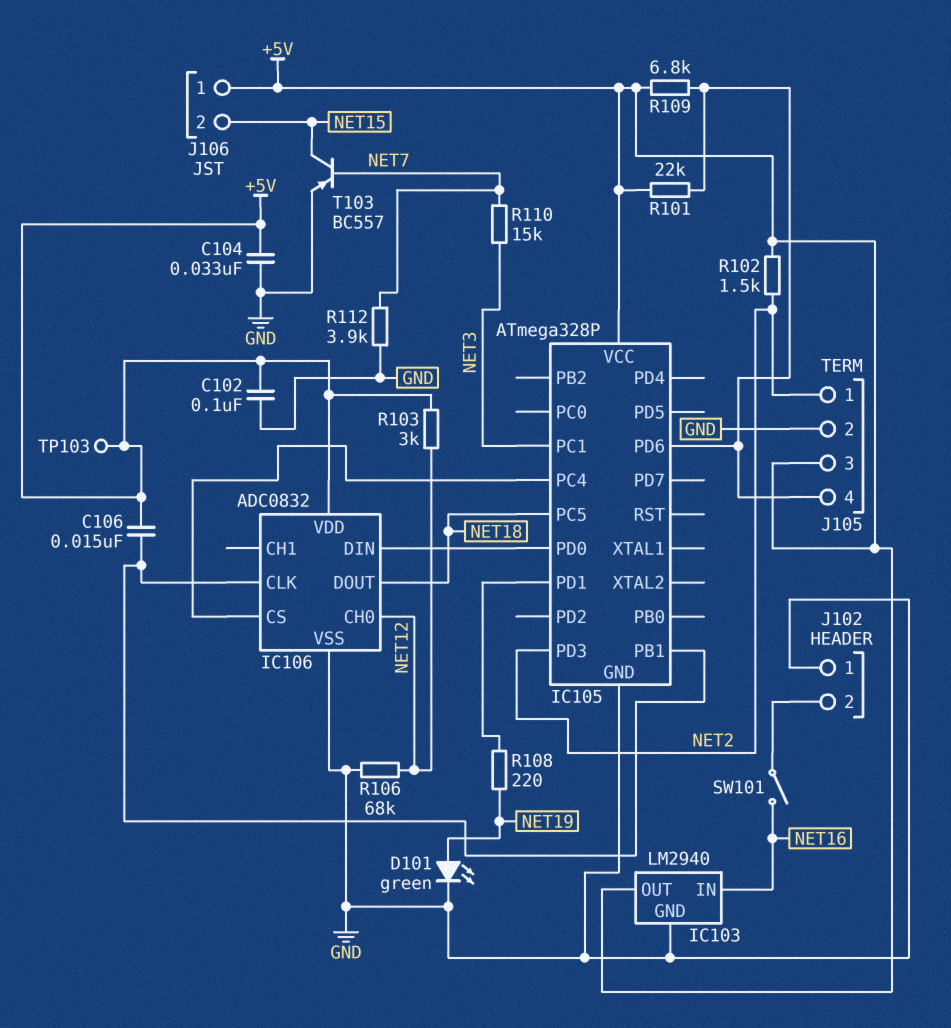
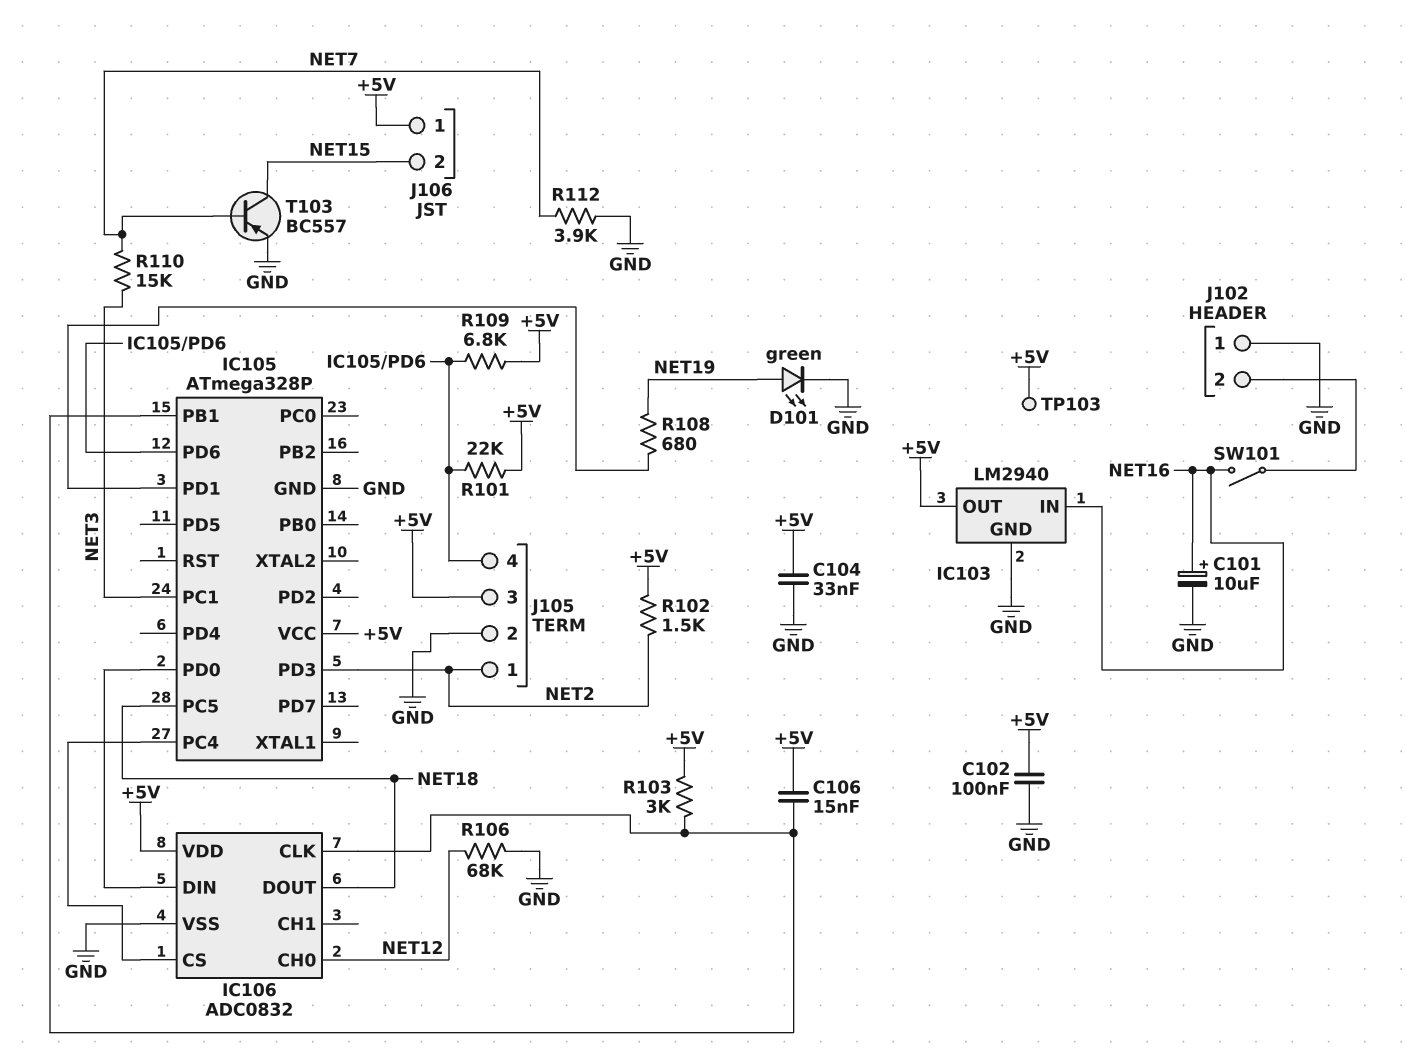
C101: none -> 10uF (plus NET16, minus GND)
R103: 3k (+5V, NET12) -> 3k (+5V, IC105/PB1)
R108: 220 (IC105/PD1, NET19) -> 680 (IC105/PD1, NET19)

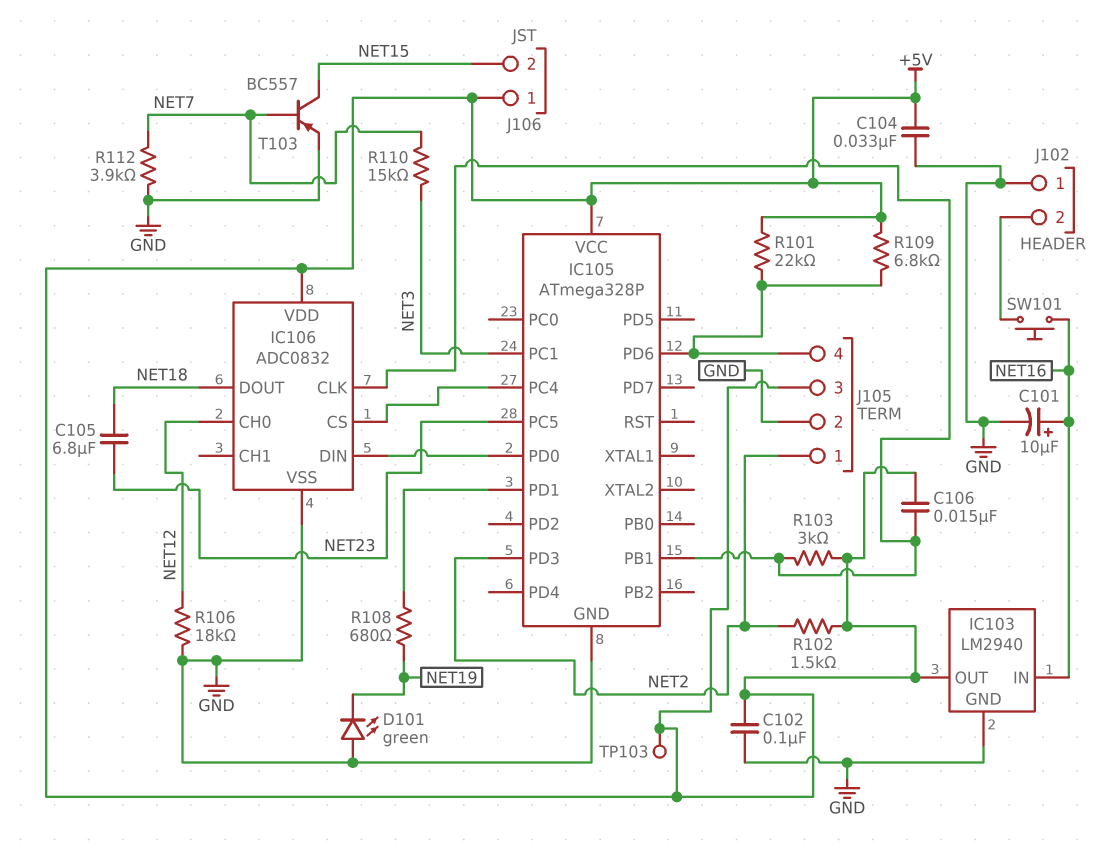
C105: none -> 6.8uF (NET18, NET23)
D101: LED green (A NET19, K GND) -> LED green (A GND, K NET19)
IC105 pin PC5: NET18 -> NET23
R106: 68k (GND, NET12) -> 18k (GND, NET12)
SW101: switch (J102/2, NET16) -> button (J102/2, NET16)

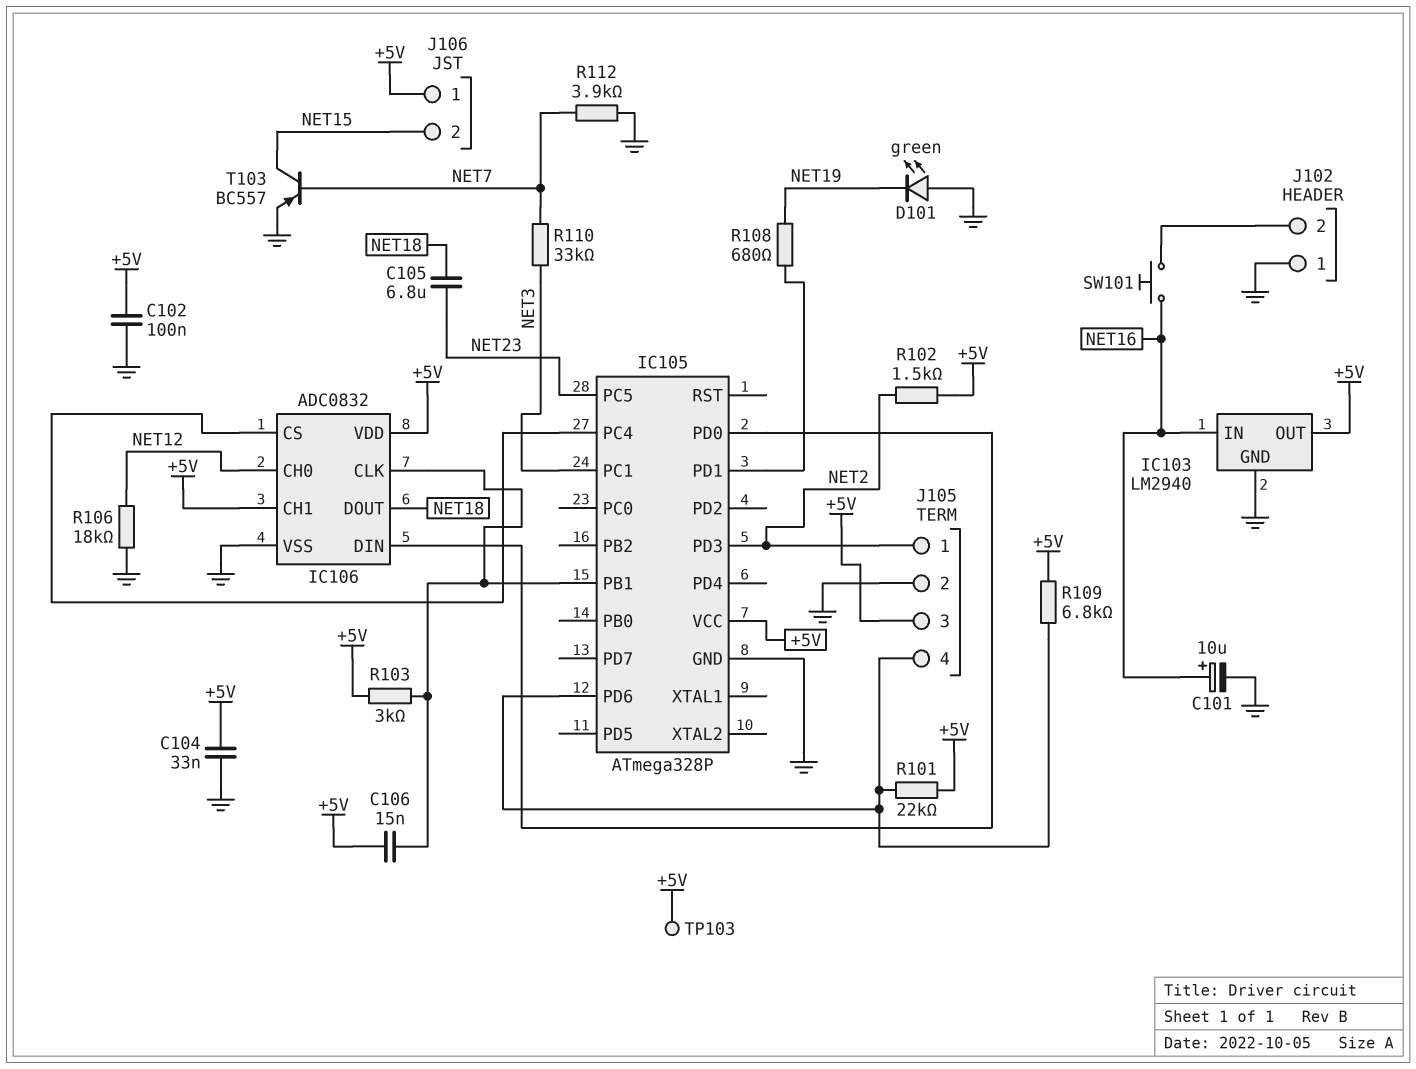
IC106 pin CH1: none -> +5V
R110: 15k (NET3, NET7) -> 33k (NET3, NET7)

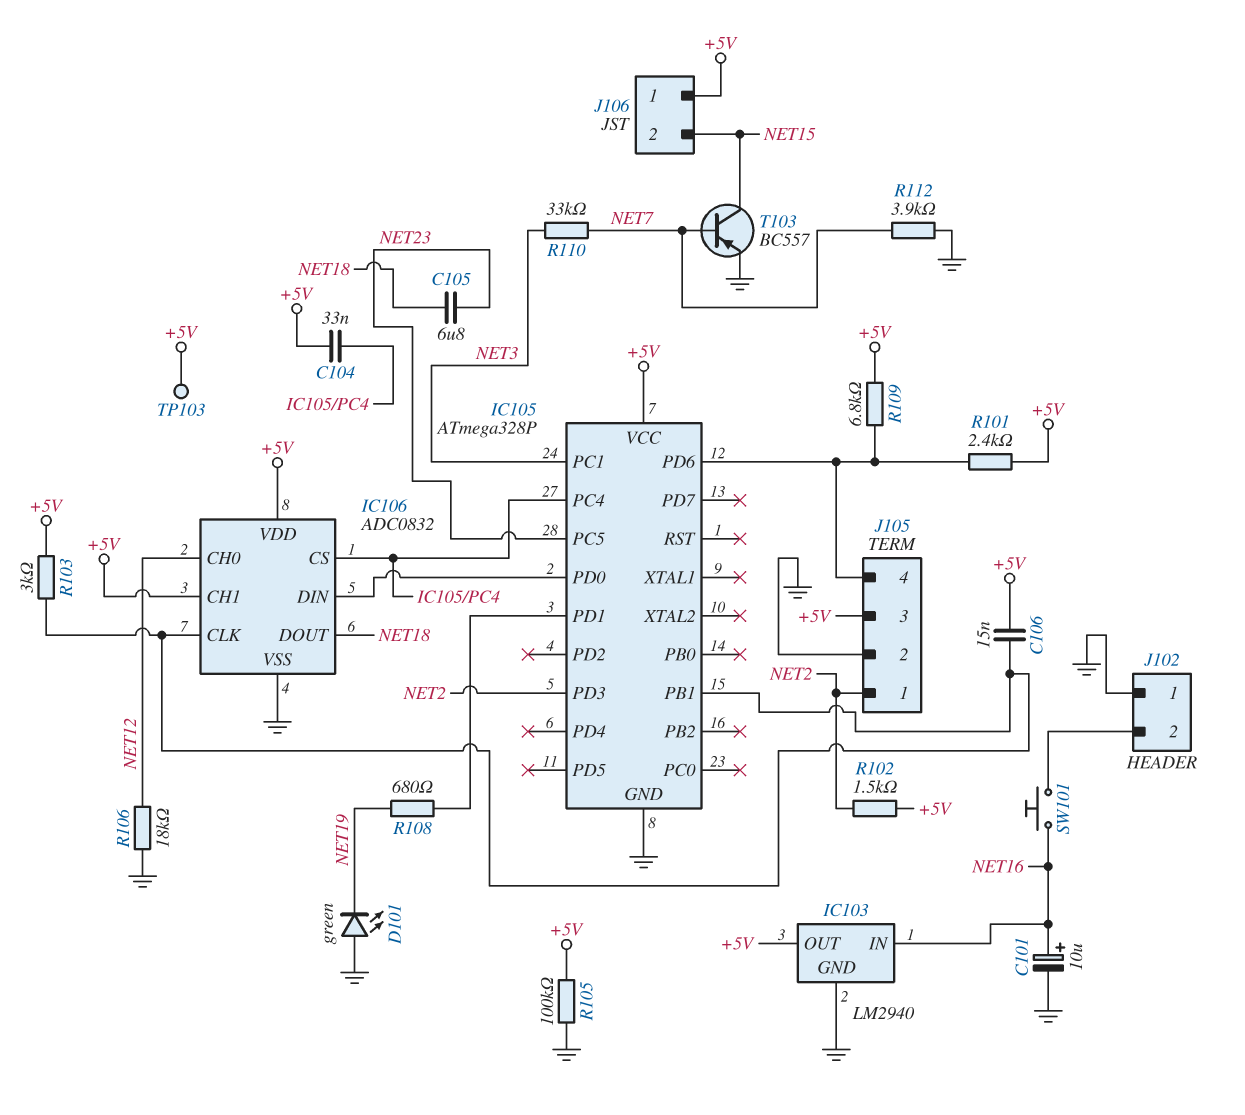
C102: 100nF (+5V, GND) -> none
C104: 33nF (+5V, GND) -> 33nF (+5V, IC105/PC4)
R101: 22k (+5V, IC105/PD6) -> 2.4k (+5V, IC105/PD6)
R105: none -> 100k (+5V, GND)

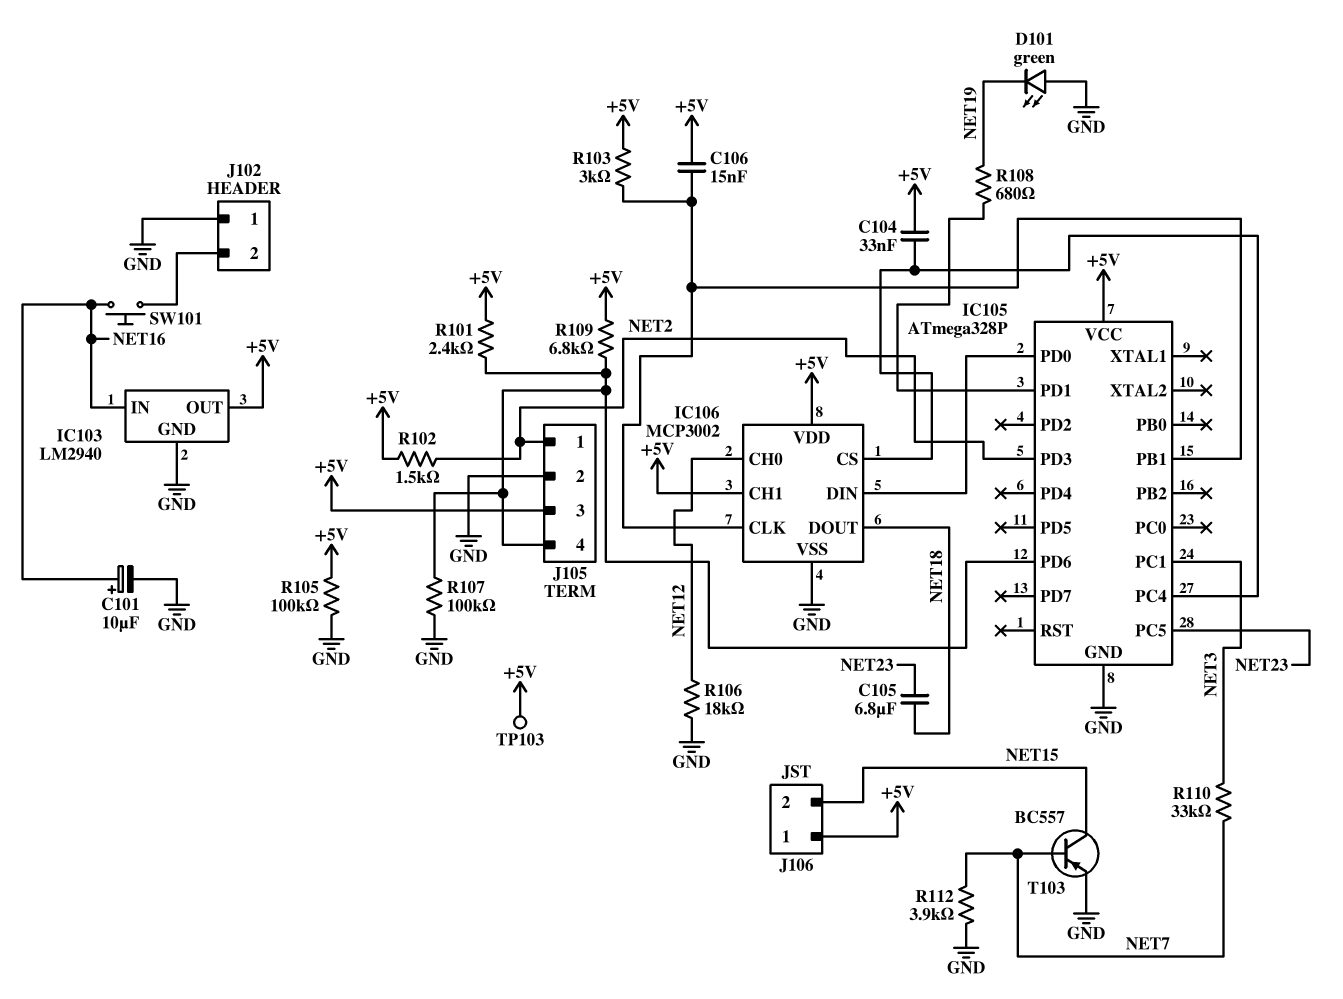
IC106: ADC0832 -> MCP3002
R107: none -> 100k (GND, IC105/PD6)

